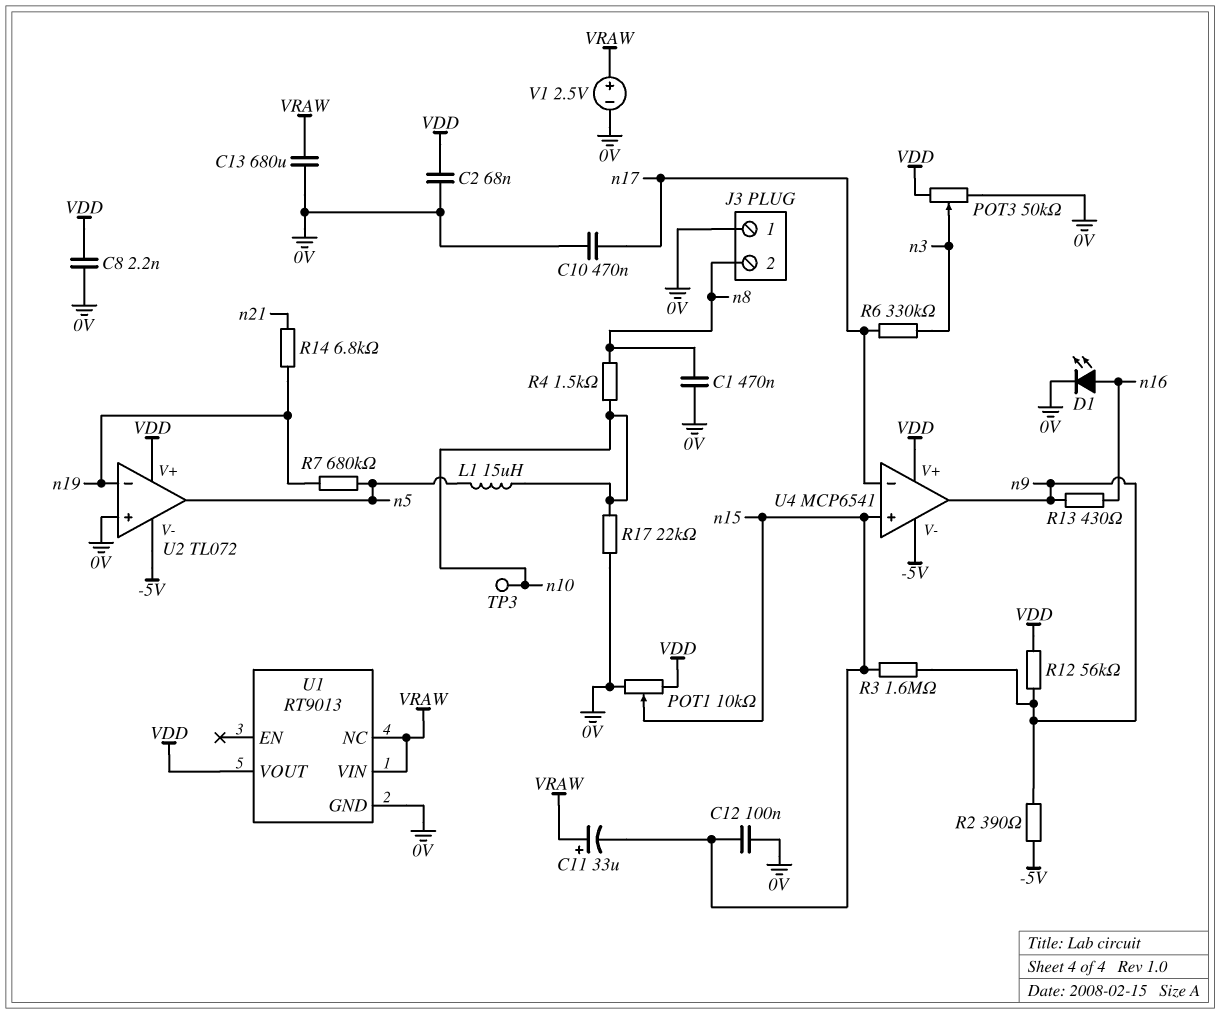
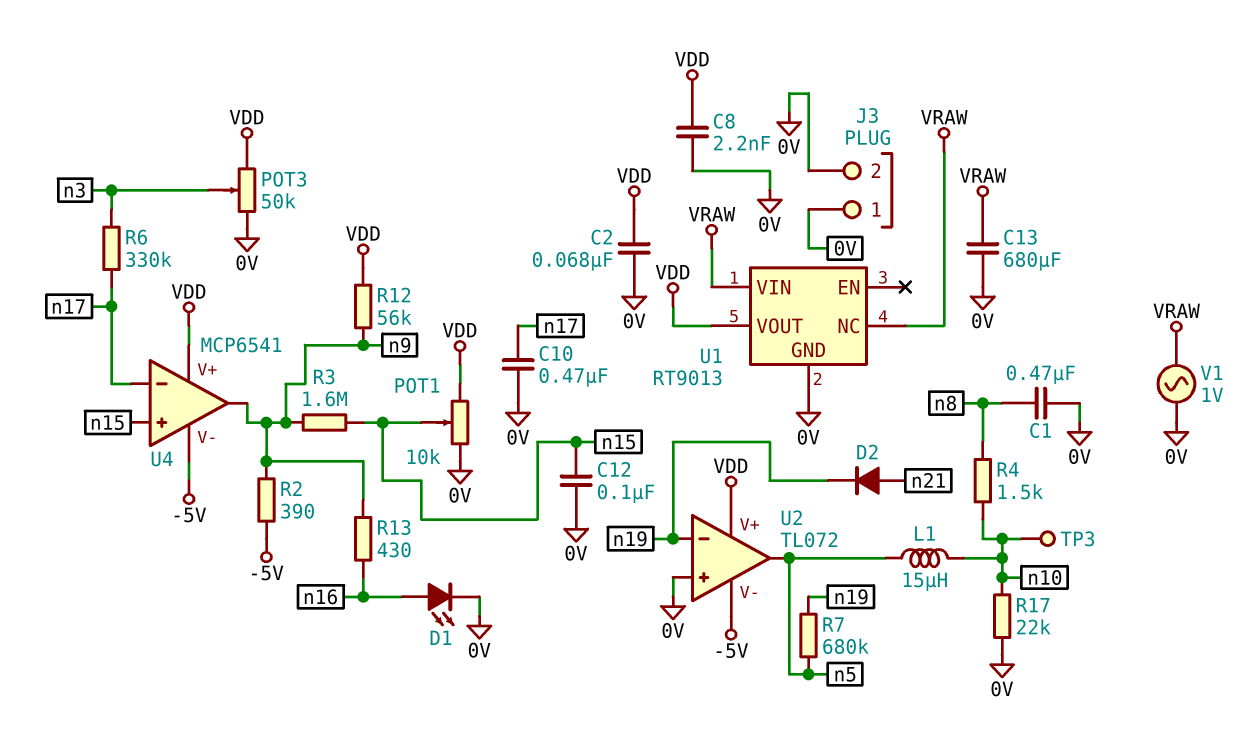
C11: 33uF (plus VRAW, minus n15) -> none
D2: none -> diode (A n21, K n19)
J3 pin 2: n8 -> 0V
R14: 6.8k (n19, n21) -> none
V1: 2.5V (plus VRAW, minus 0V) -> AC 1V (0V, VRAW)

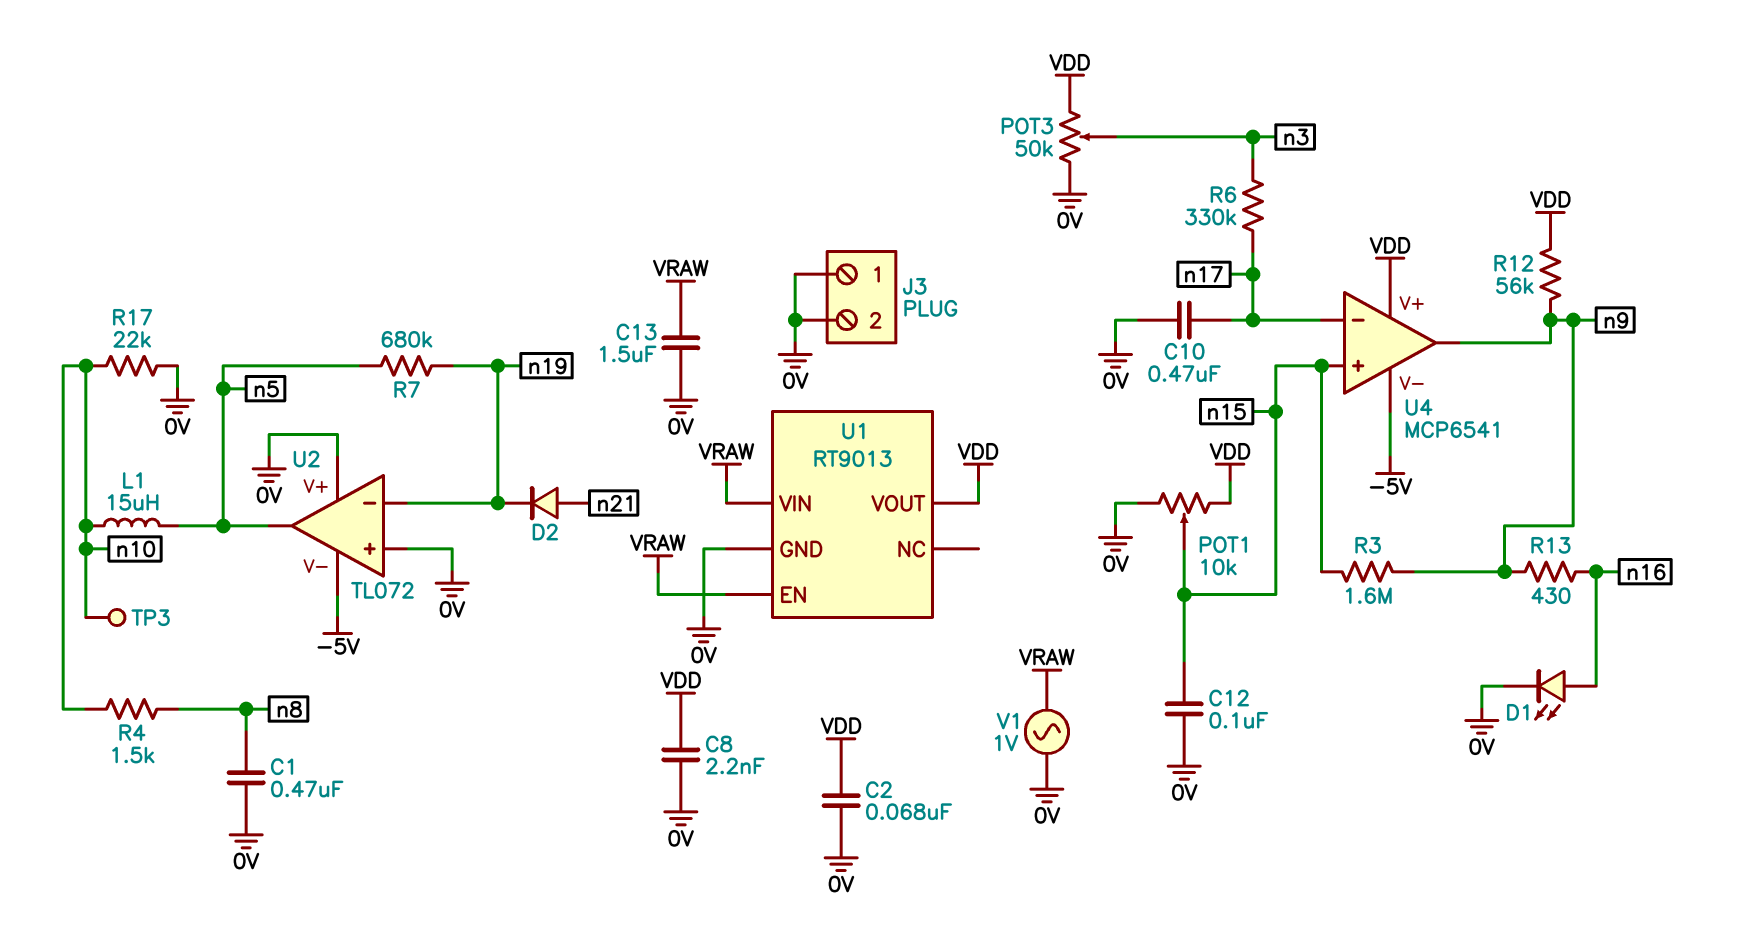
C13: 680uF (0V, VRAW) -> 1.5uF (0V, VRAW)
R2: 390 (-5V, n9) -> none
U1 pin EN: none -> VRAW
U1 pin NC: VRAW -> none
U2 pin V+: VDD -> 0V

